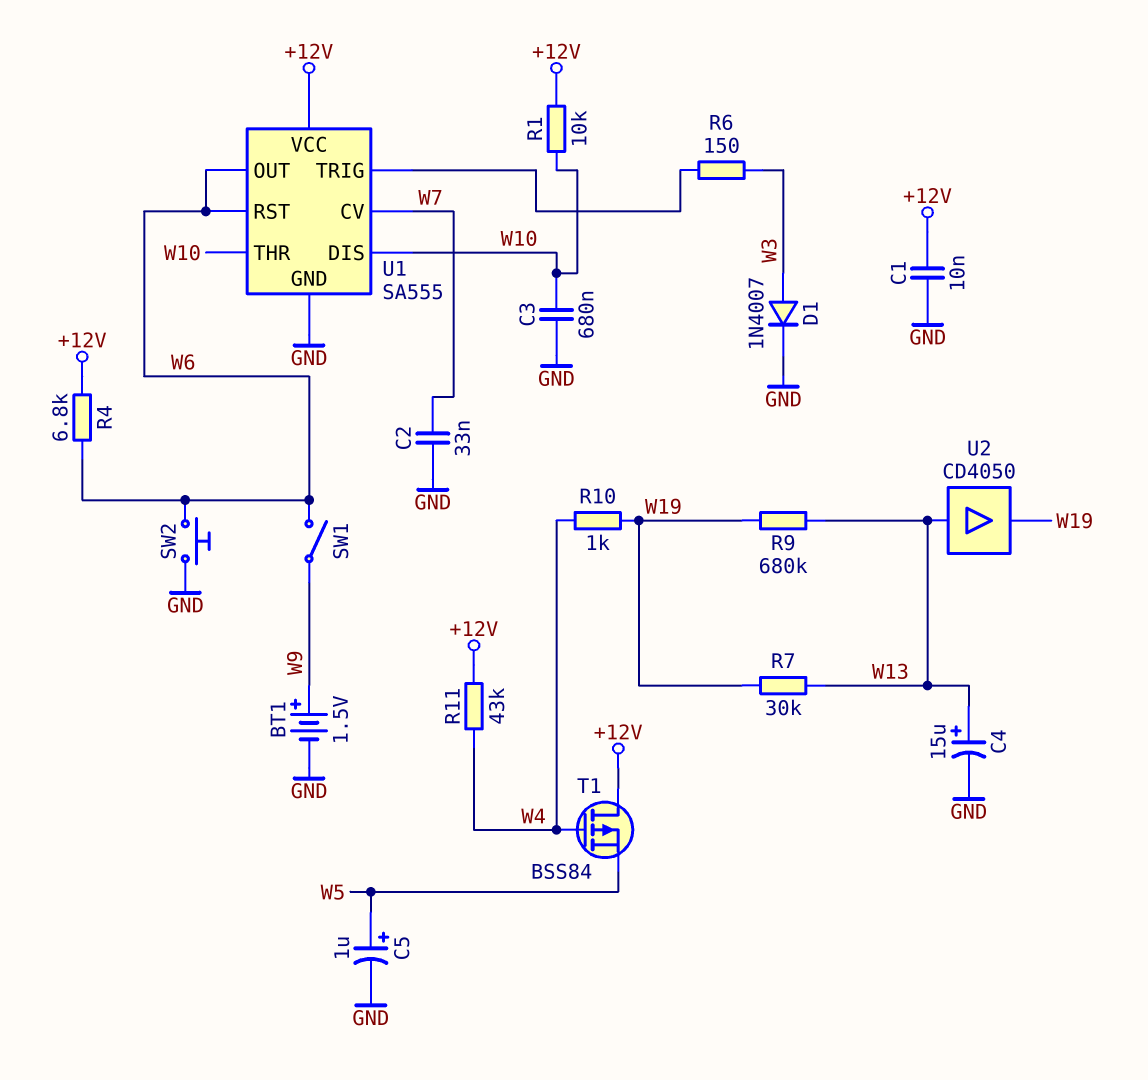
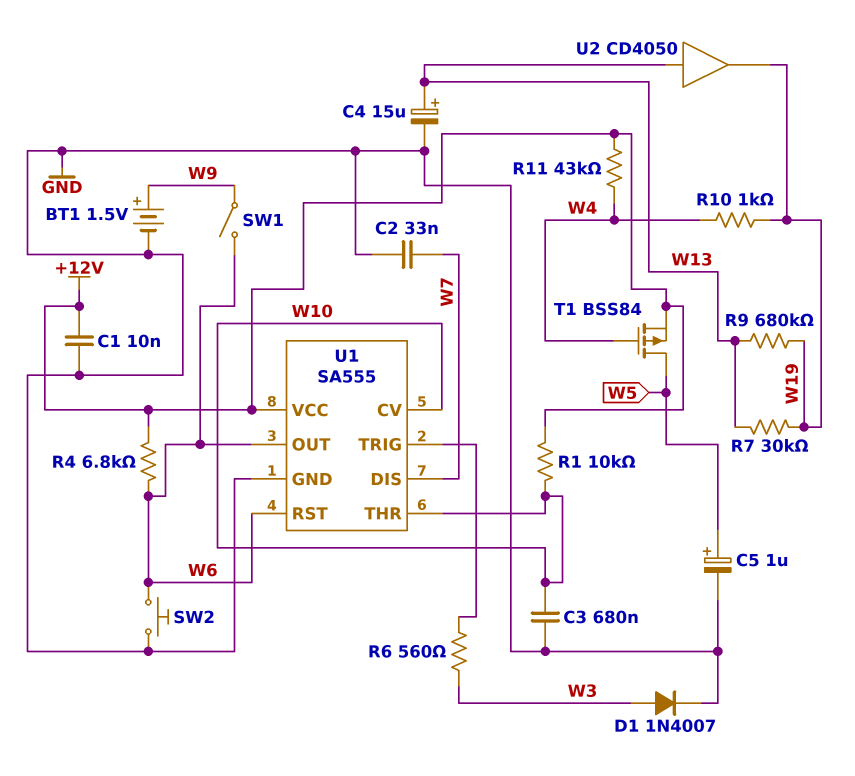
R6: 150 (U1/TRIG, W3) -> 560 (U1/TRIG, W3)
T1: PMOS BSS84 (G W4, D +12V, S W5) -> PMOS BSS84 (G W4, D W5, S +12V)
U1 pin CV: W7 -> W10
U1 pin DIS: W10 -> W7

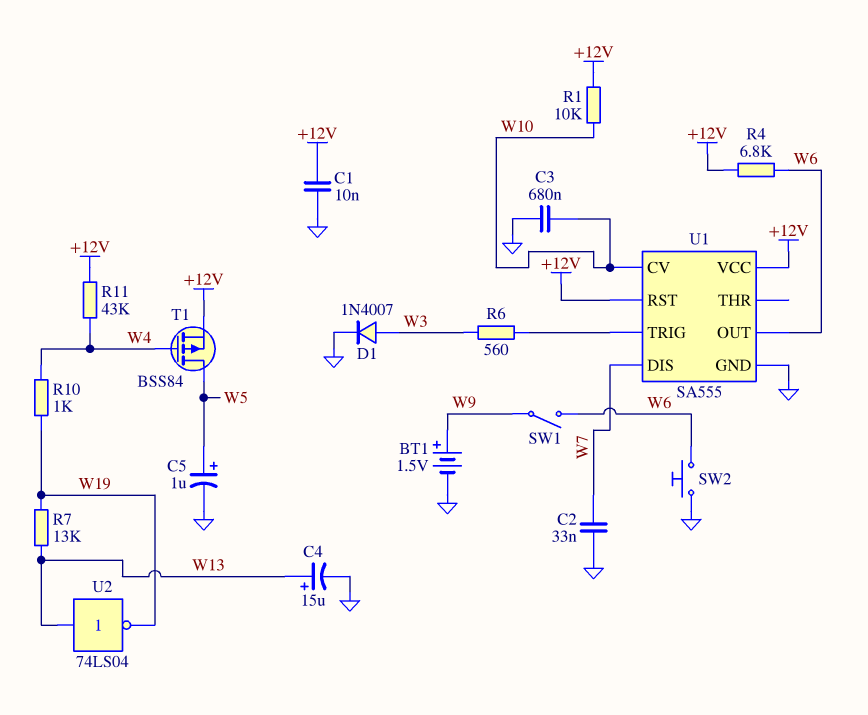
R7: 30k (W13, W19) -> 13k (W13, W19)
R9: 680k (W13, W19) -> none
U1 pin RST: W6 -> +12V
U1 pin THR: W10 -> none
U2: buffer CD4050 (in W13, out W19) -> NOT 74LS04 (in W13, out W19)

